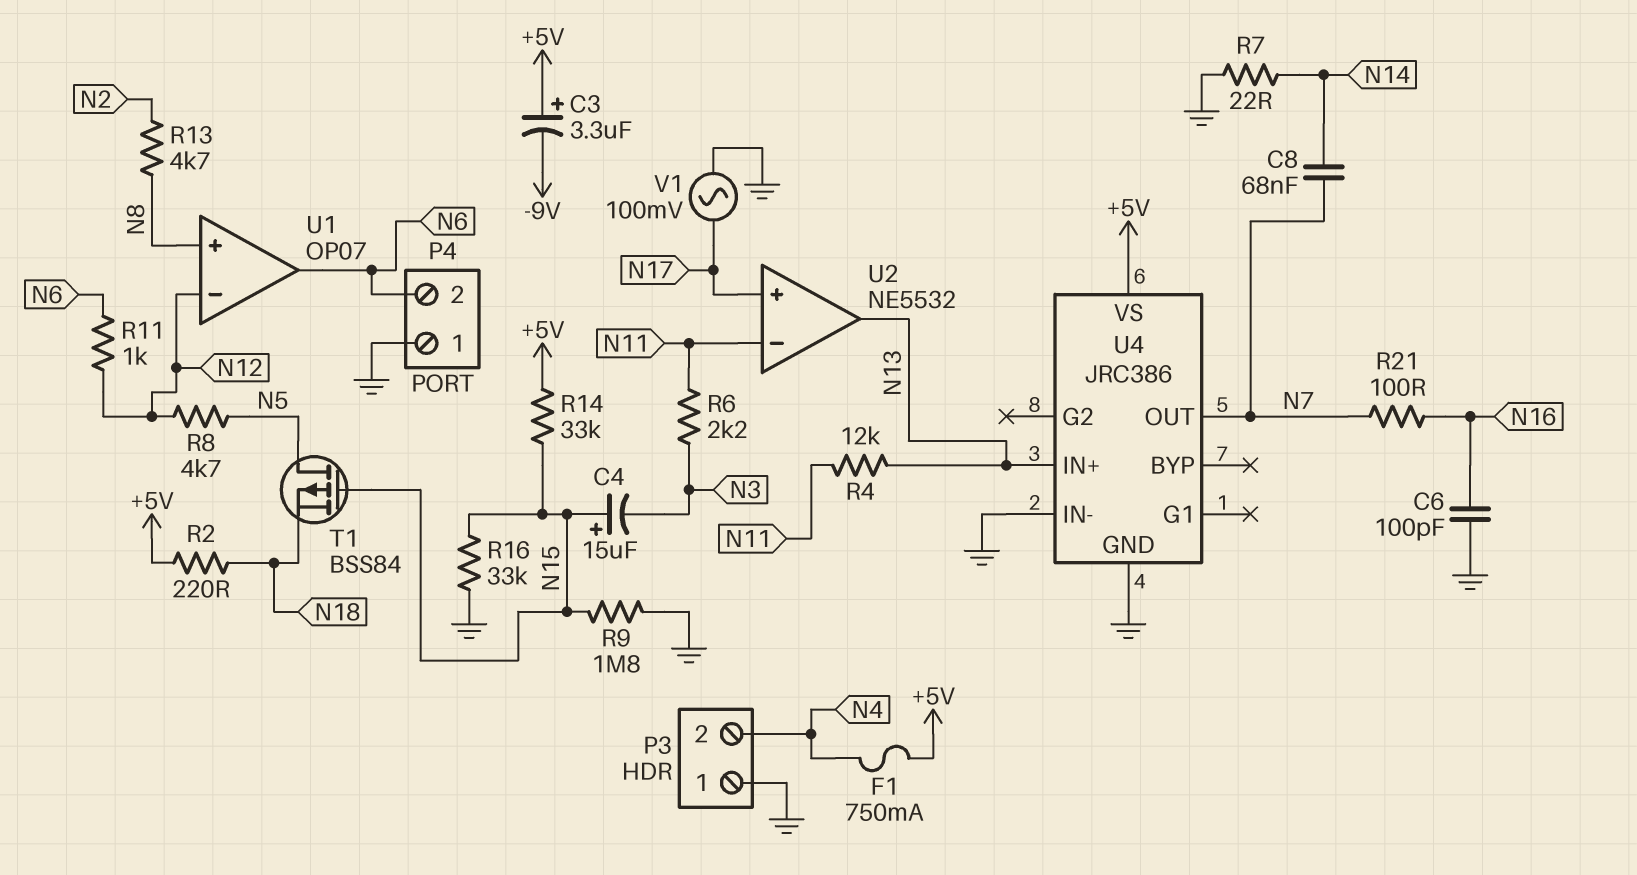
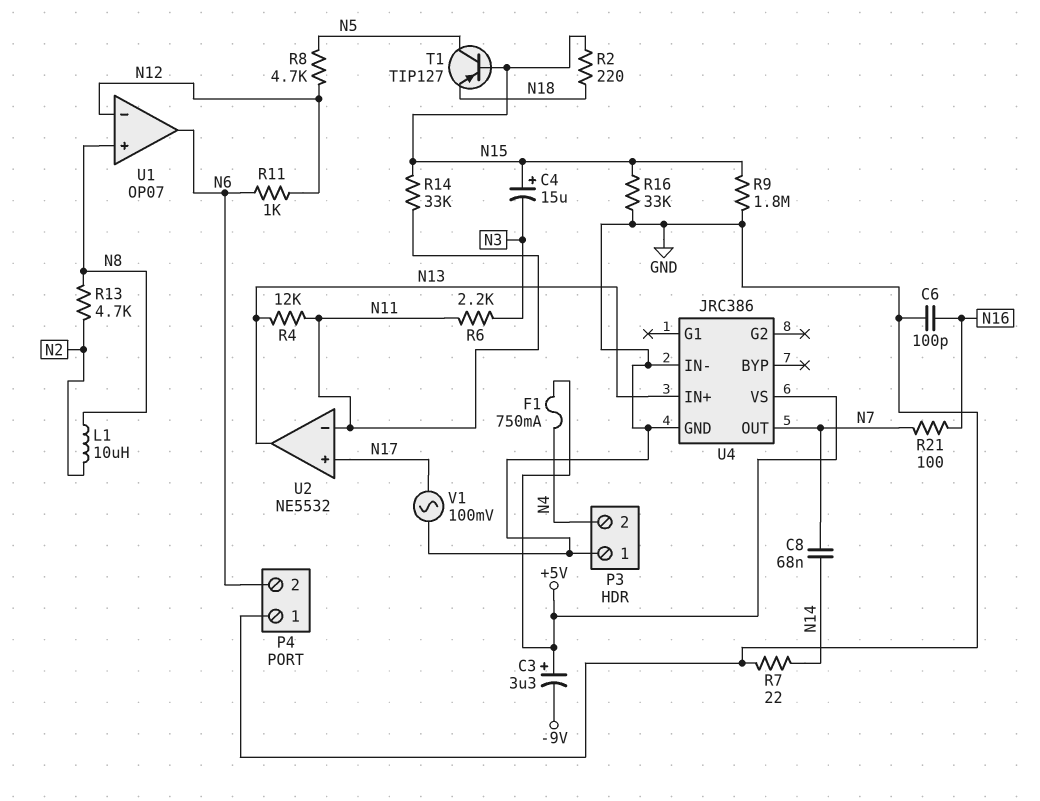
L1: none -> 10uH (N2, N8)
R2: 220 (+5V, N18) -> 220 (N15, N18)
R14: 33k (+5V, N15) -> 33k (N11, N15)
T1: PMOS BSS84 (G N15, D N5, S N18) -> PNP TIP127 (B N15, C N5, E N18)

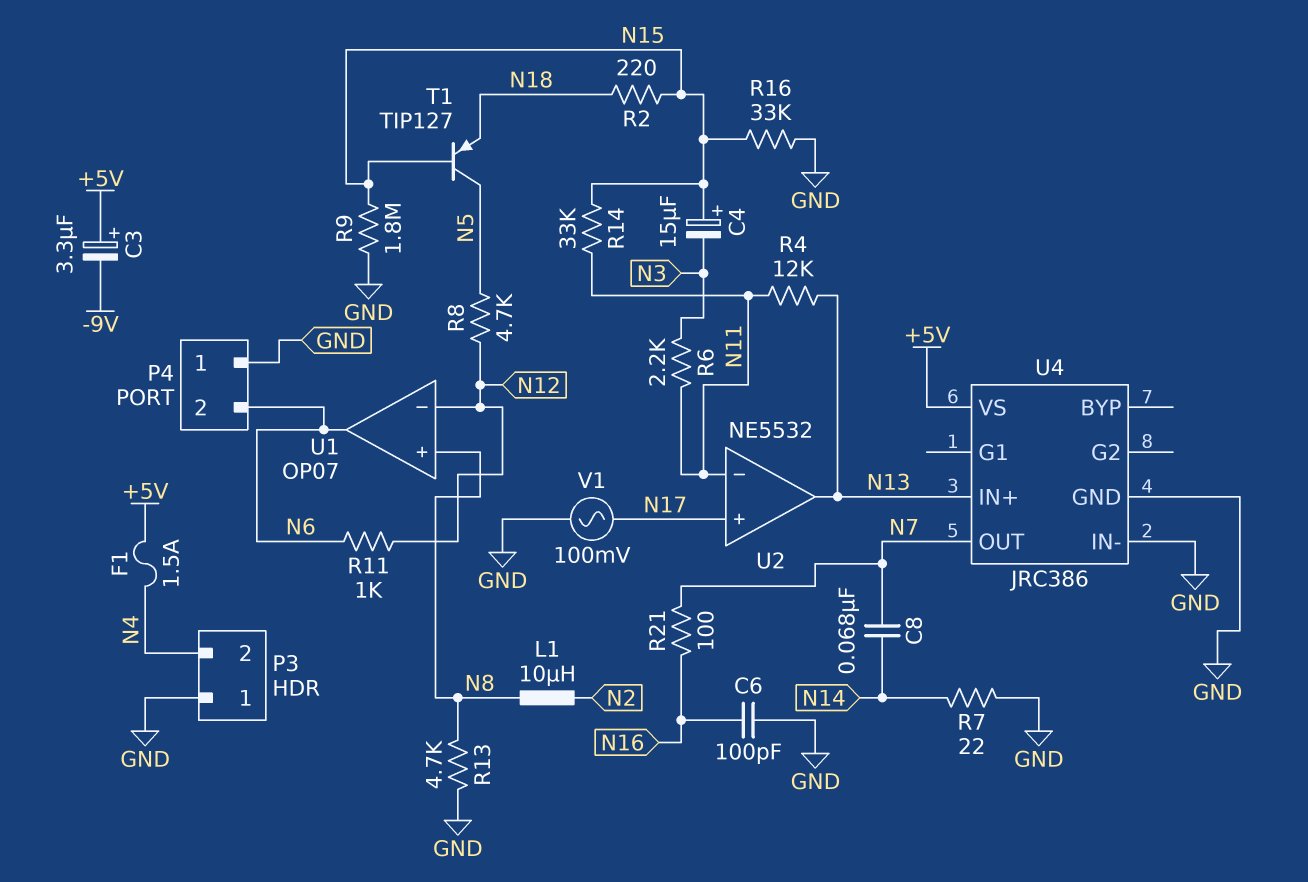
F1: 750mA (+5V, N4) -> 1.5A (+5V, N4)
R13: 4.7k (N2, N8) -> 4.7k (GND, N8)

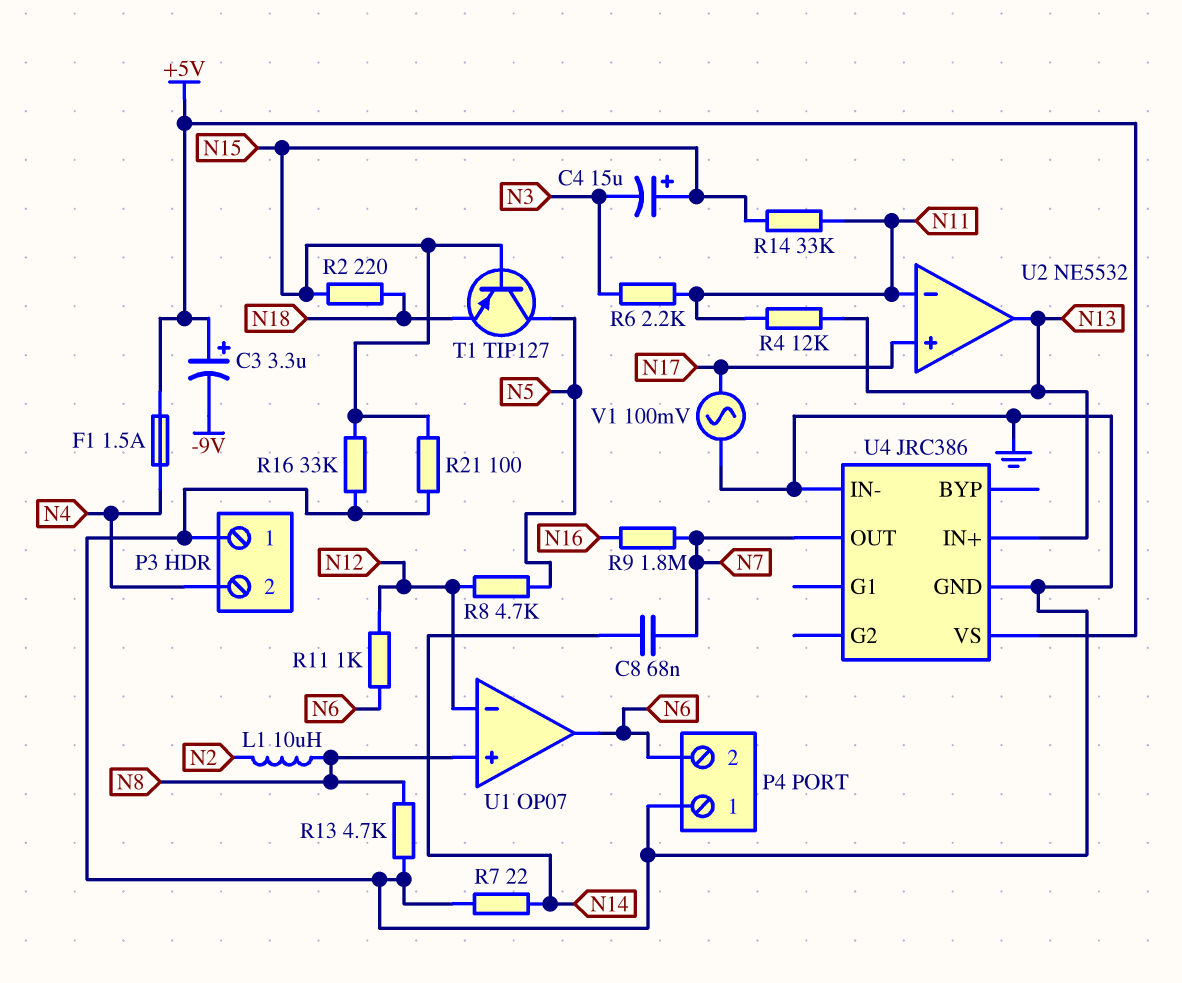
C6: 100pF (GND, N16) -> none
R9: 1.8M (GND, N15) -> 1.8M (N7, N16)
R21: 100 (N7, N16) -> 100 (GND, N15)

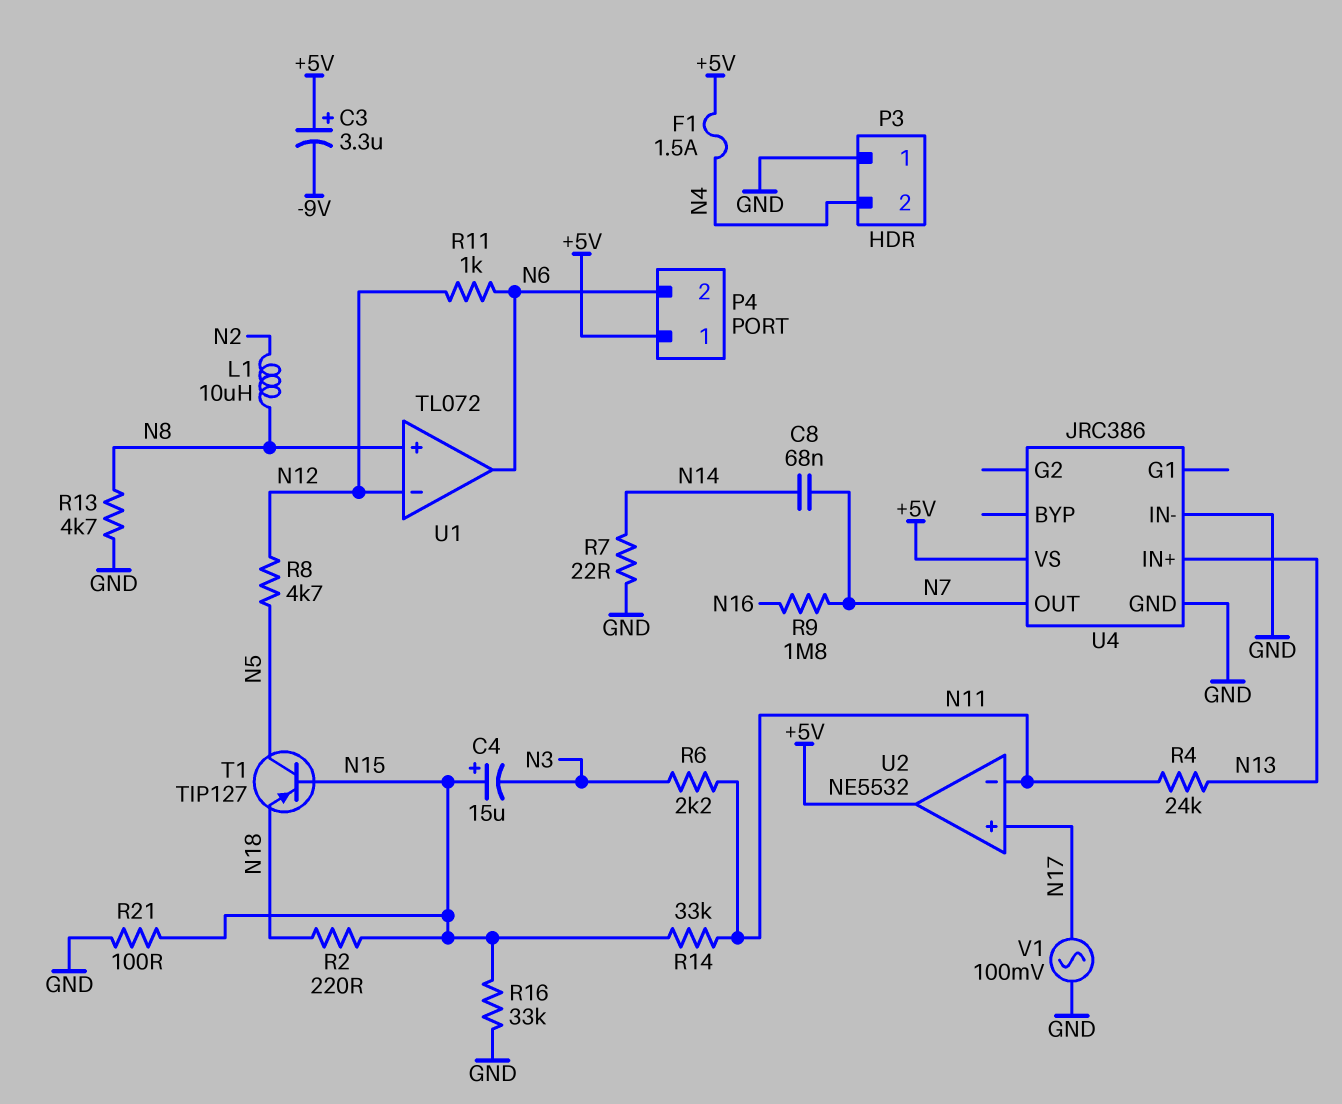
P4 pin 1: GND -> +5V
R4: 12k (N11, N13) -> 24k (N11, N13)
U1: OP07 -> TL072
U2 pin out: N13 -> +5V

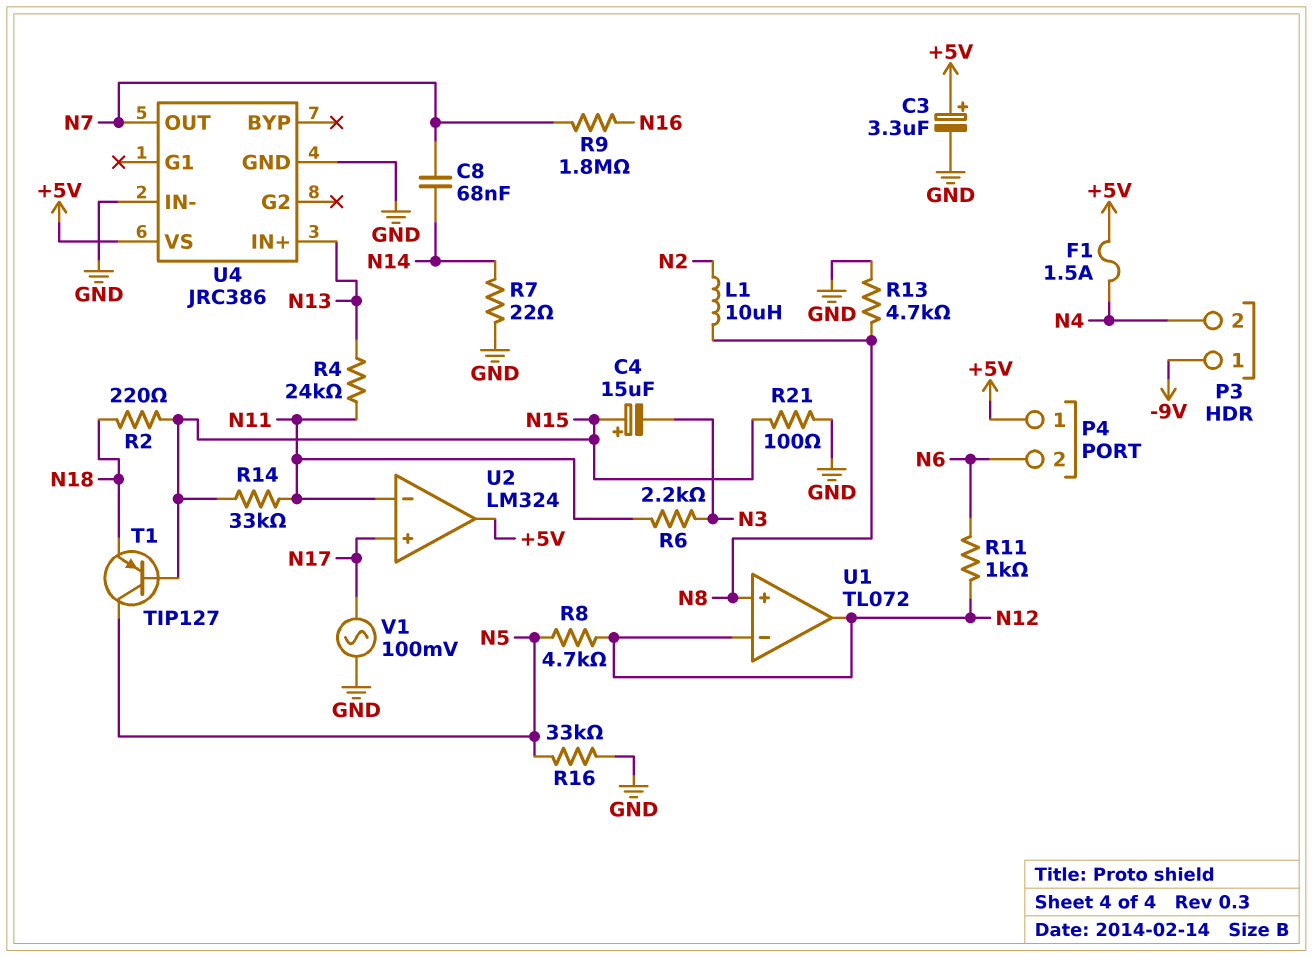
C3: 3.3uF (plus +5V, minus -9V) -> 3.3uF (plus +5V, minus GND)
P3 pin 1: GND -> -9V
R16: 33k (GND, N15) -> 33k (GND, N5)
U1 pin out: N6 -> N12
U2: NE5532 -> LM324

